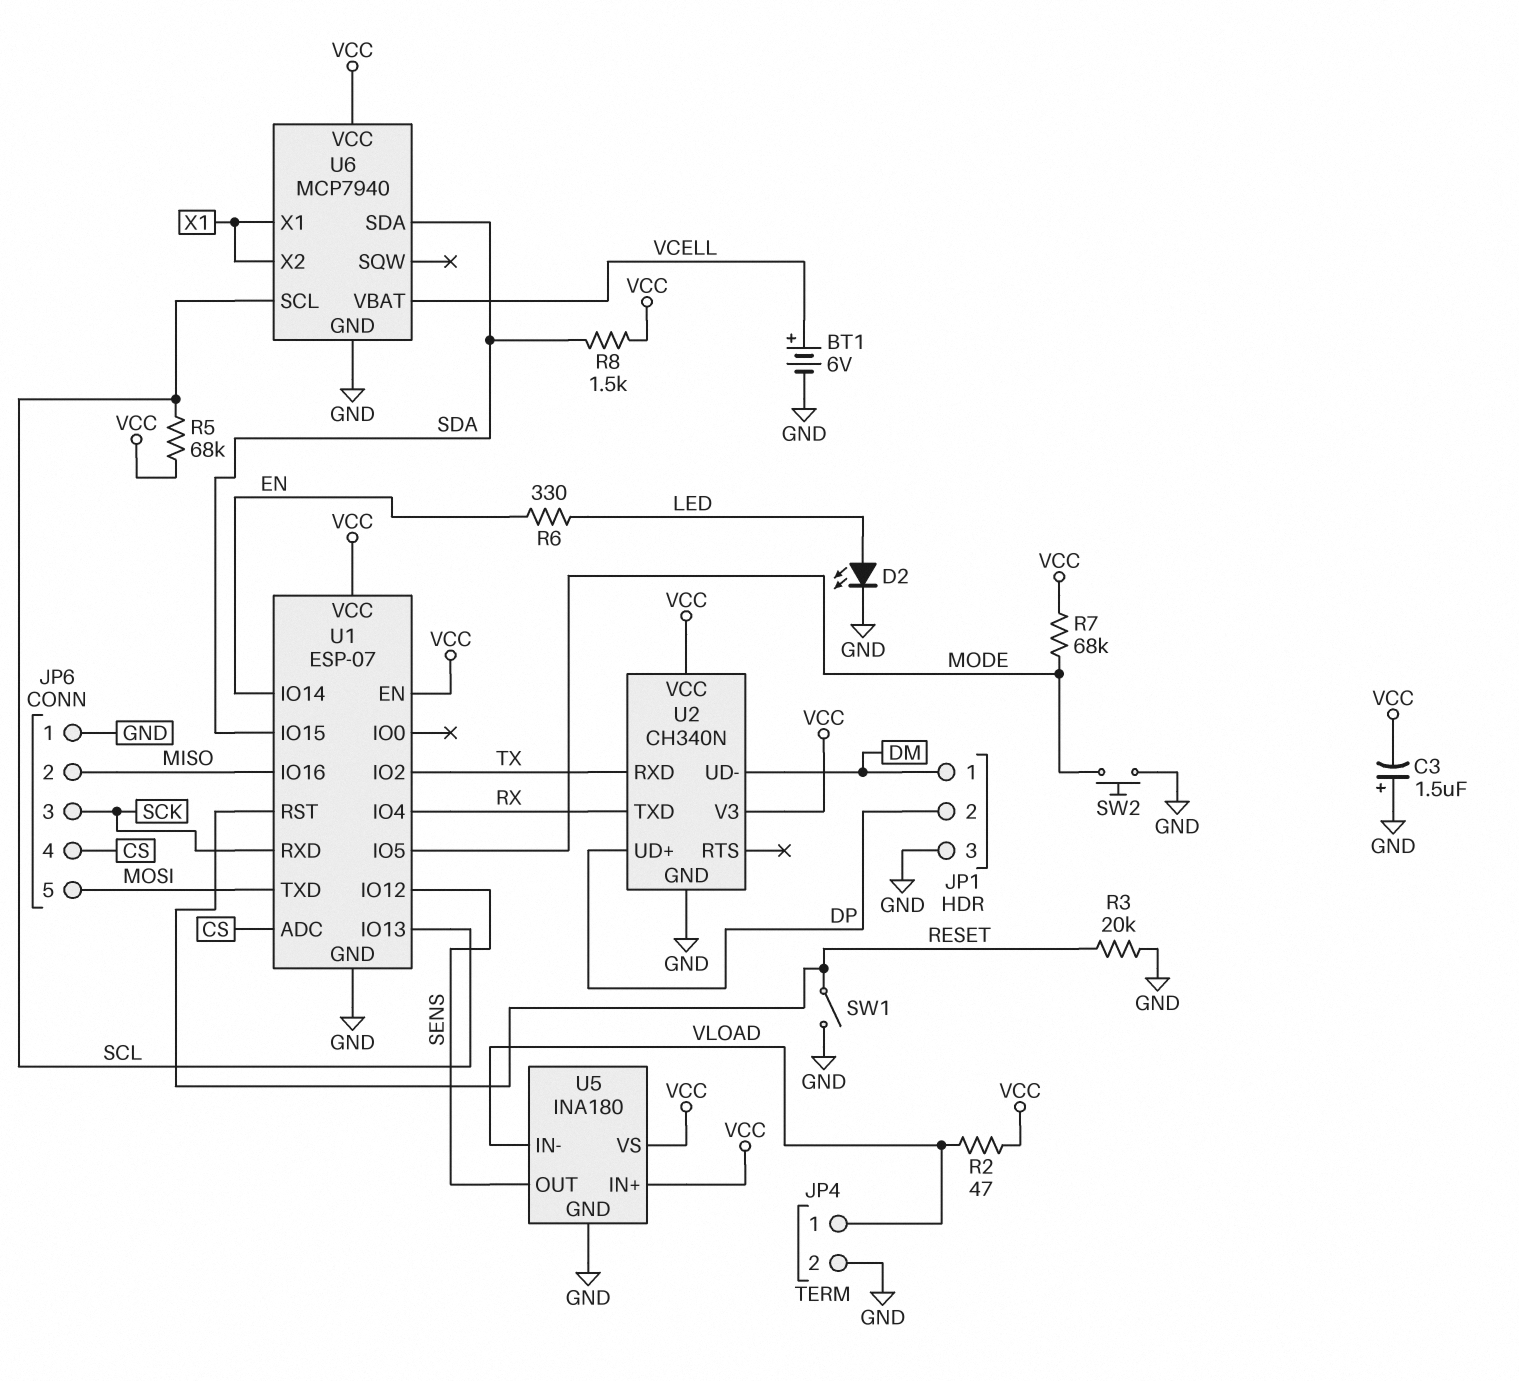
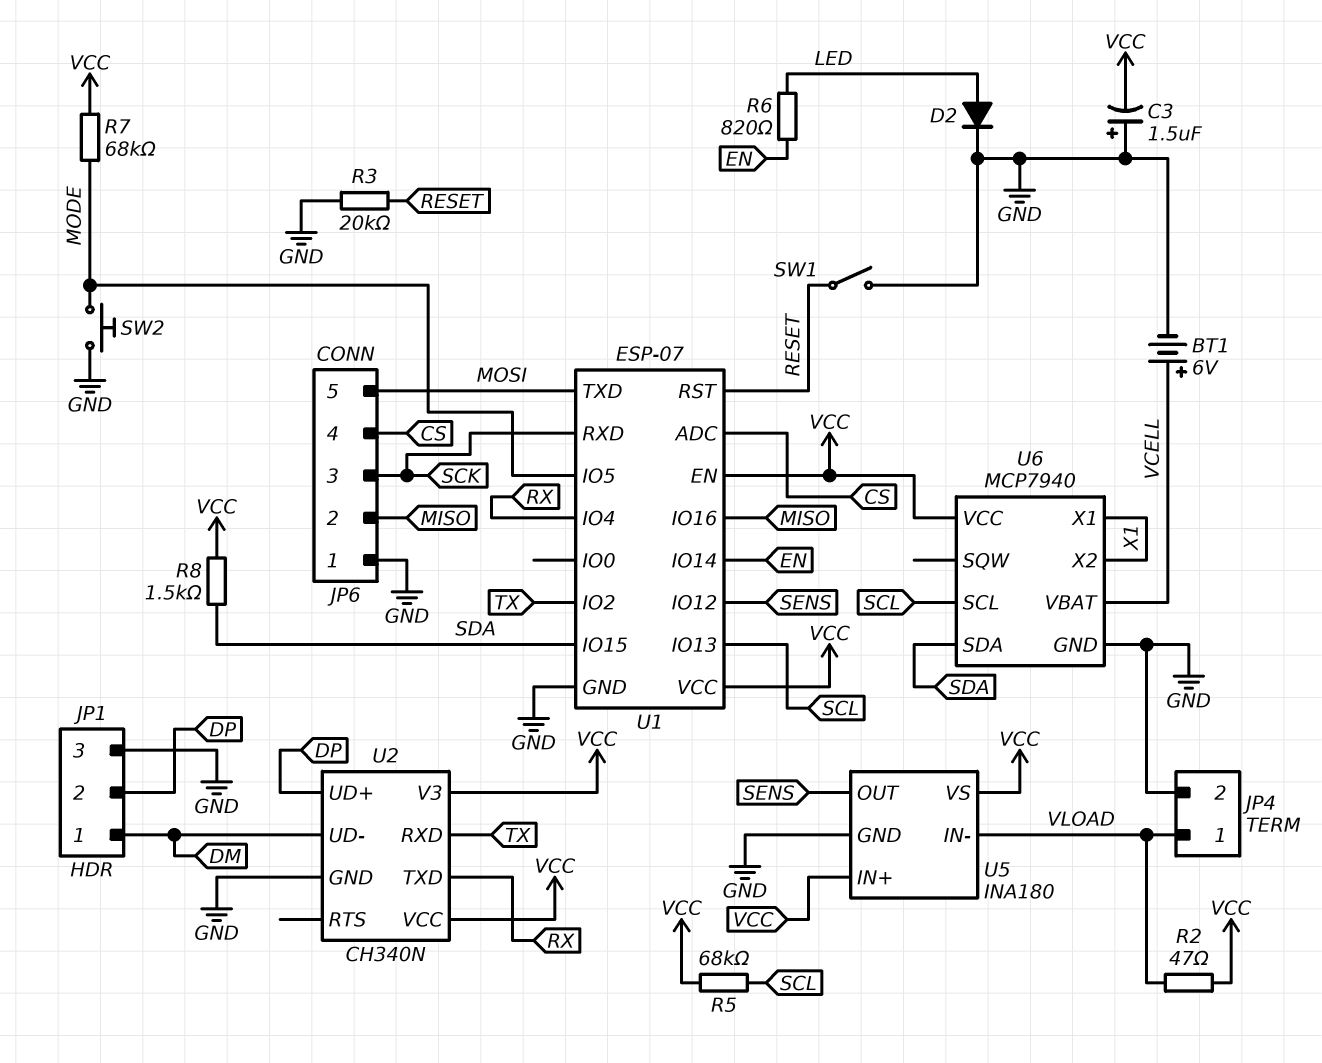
D2: LED (A LED, K GND) -> diode (A LED, K GND)
R6: 330 (EN, LED) -> 820 (EN, LED)

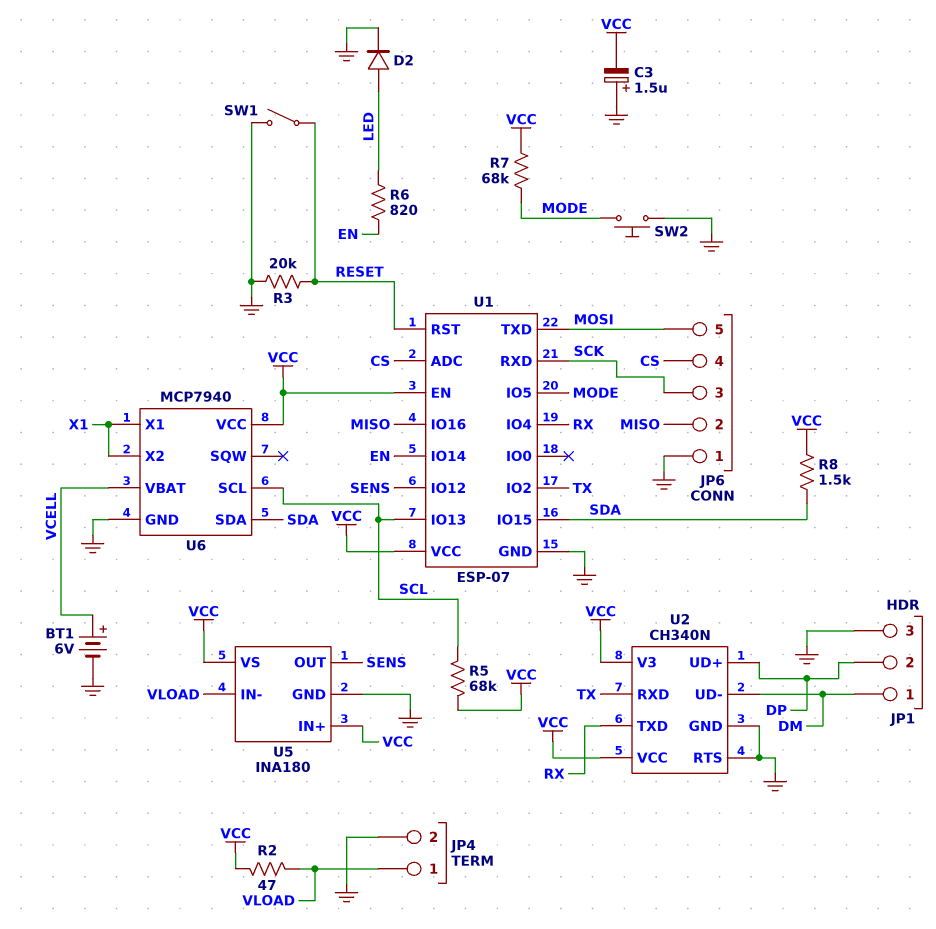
U2 pin RTS: none -> GND

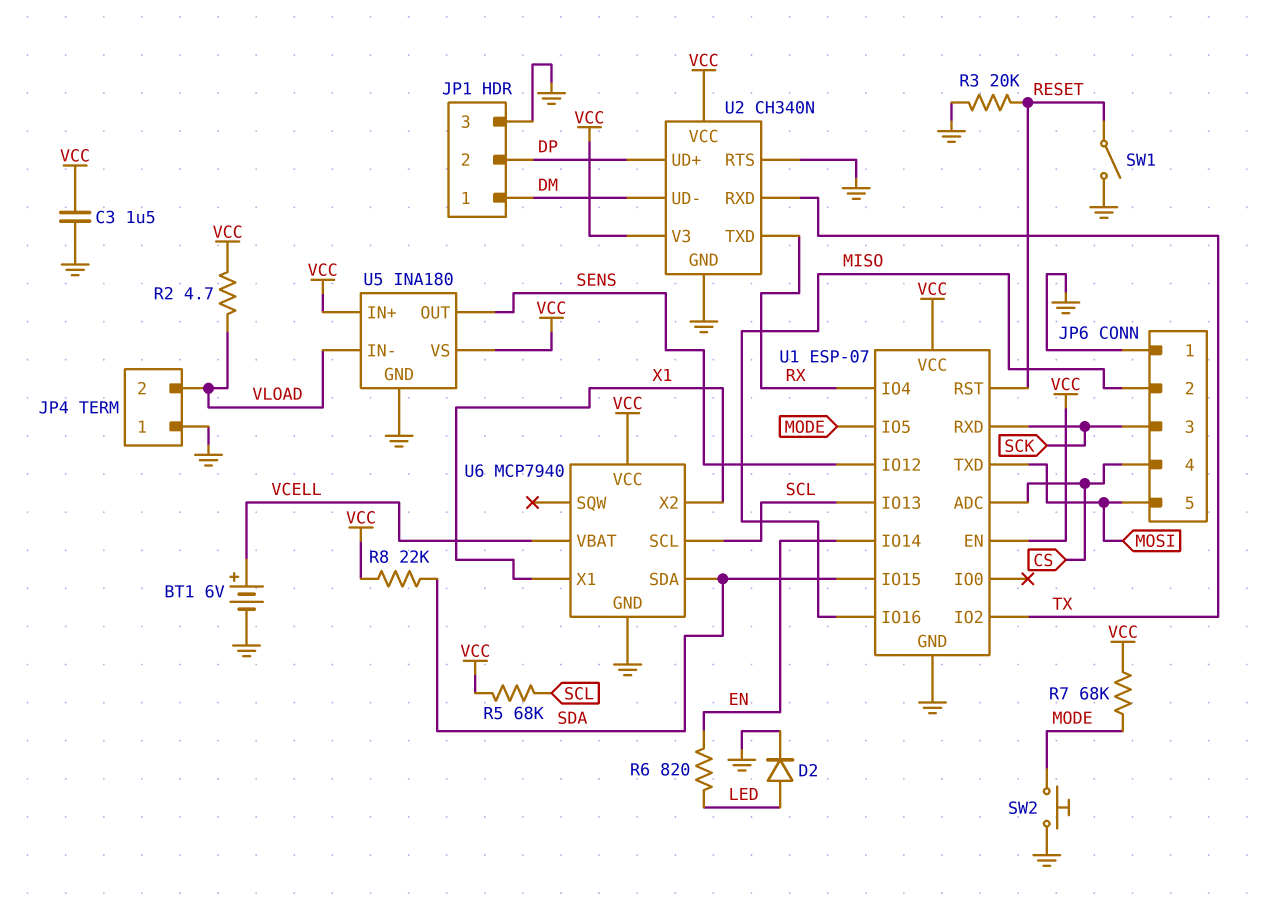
C3: 1.5uF (plus GND, minus VCC) -> 1.5uF (GND, VCC)
JP4 pin 1: VLOAD -> GND
JP4 pin 2: GND -> VLOAD
R2: 47 (VCC, VLOAD) -> 4.7 (VCC, VLOAD)
R8: 1.5k (SDA, VCC) -> 22k (SDA, VCC)

